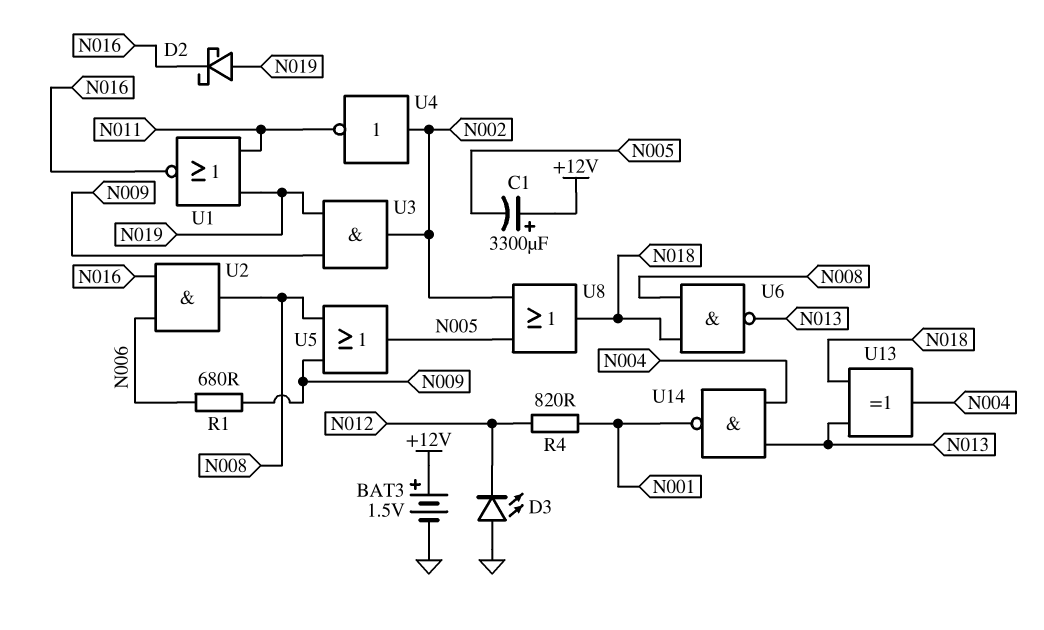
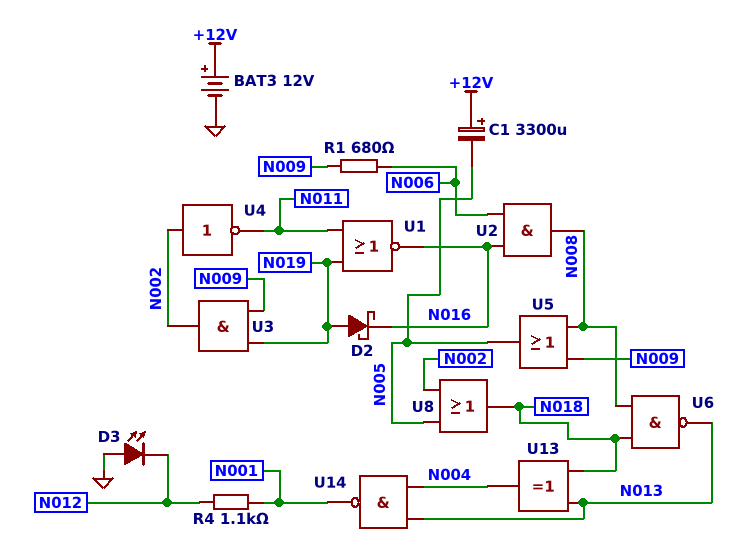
BAT3: 1.5V (plus +12V, minus GND) -> 12V (plus +12V, minus GND)
R4: 820 (N001, N012) -> 1.1k (N001, N012)

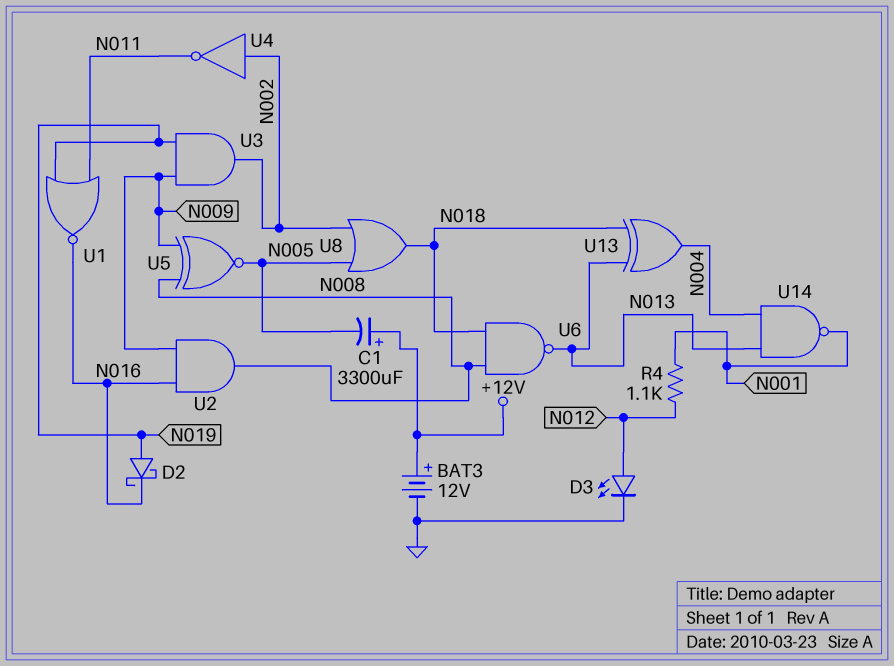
D3: LED (A GND, K N012) -> LED (A N012, K GND)
R1: 680 (N006, N009) -> none
U2: AND (in N006, in N016, out N008) -> AND (in N009, in N016, out N008)
U5: OR (in N008, in N009, out N005) -> XNOR (in N008, in N009, out N005)

